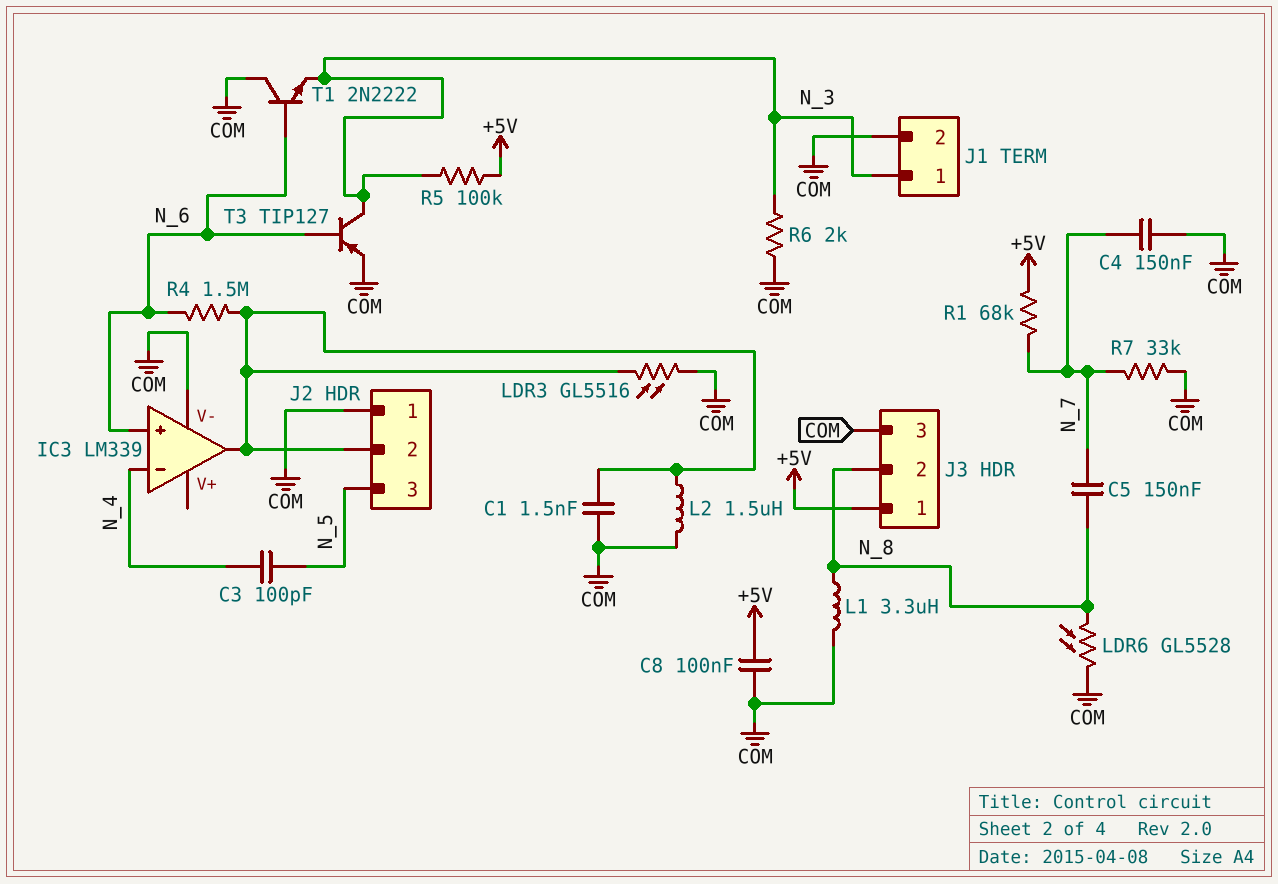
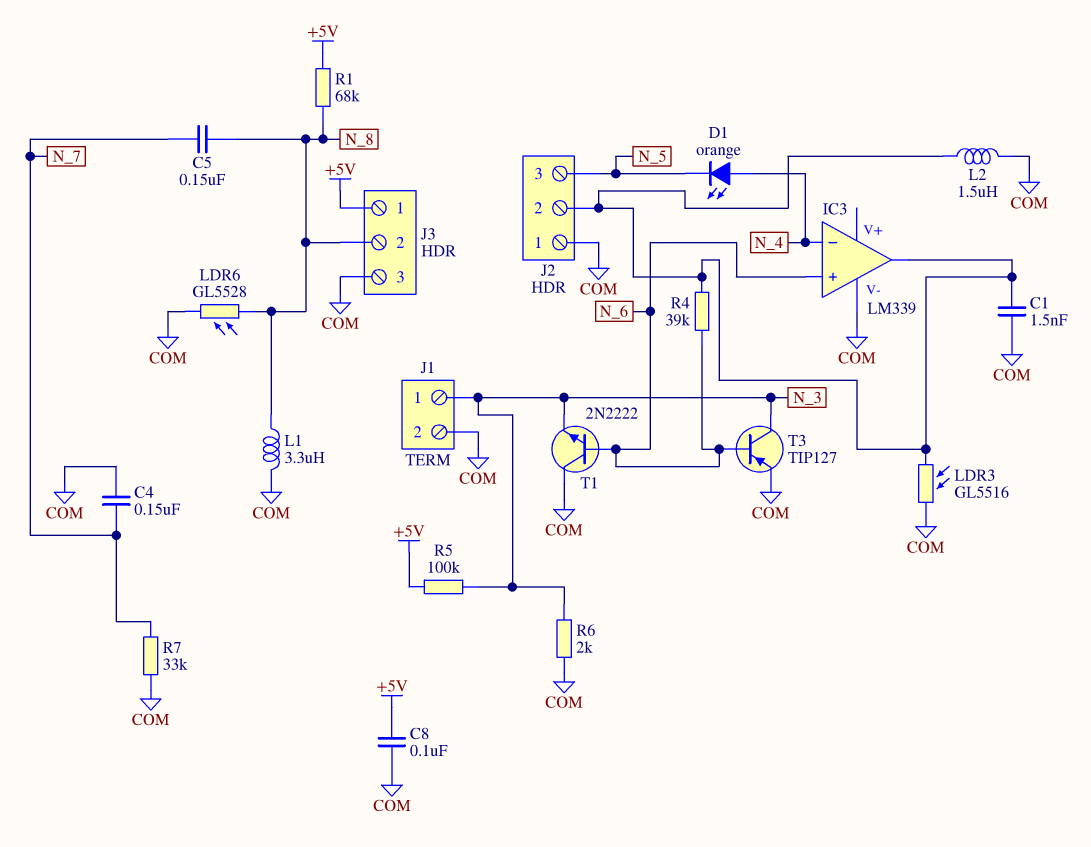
C3: 100pF (N_4, N_5) -> none
D1: none -> LED orange (A N_4, K N_5)
R1: 68k (+5V, N_7) -> 68k (+5V, N_8)
R4: 1.5M (IC3/out, N_6) -> 39k (IC3/out, N_6)

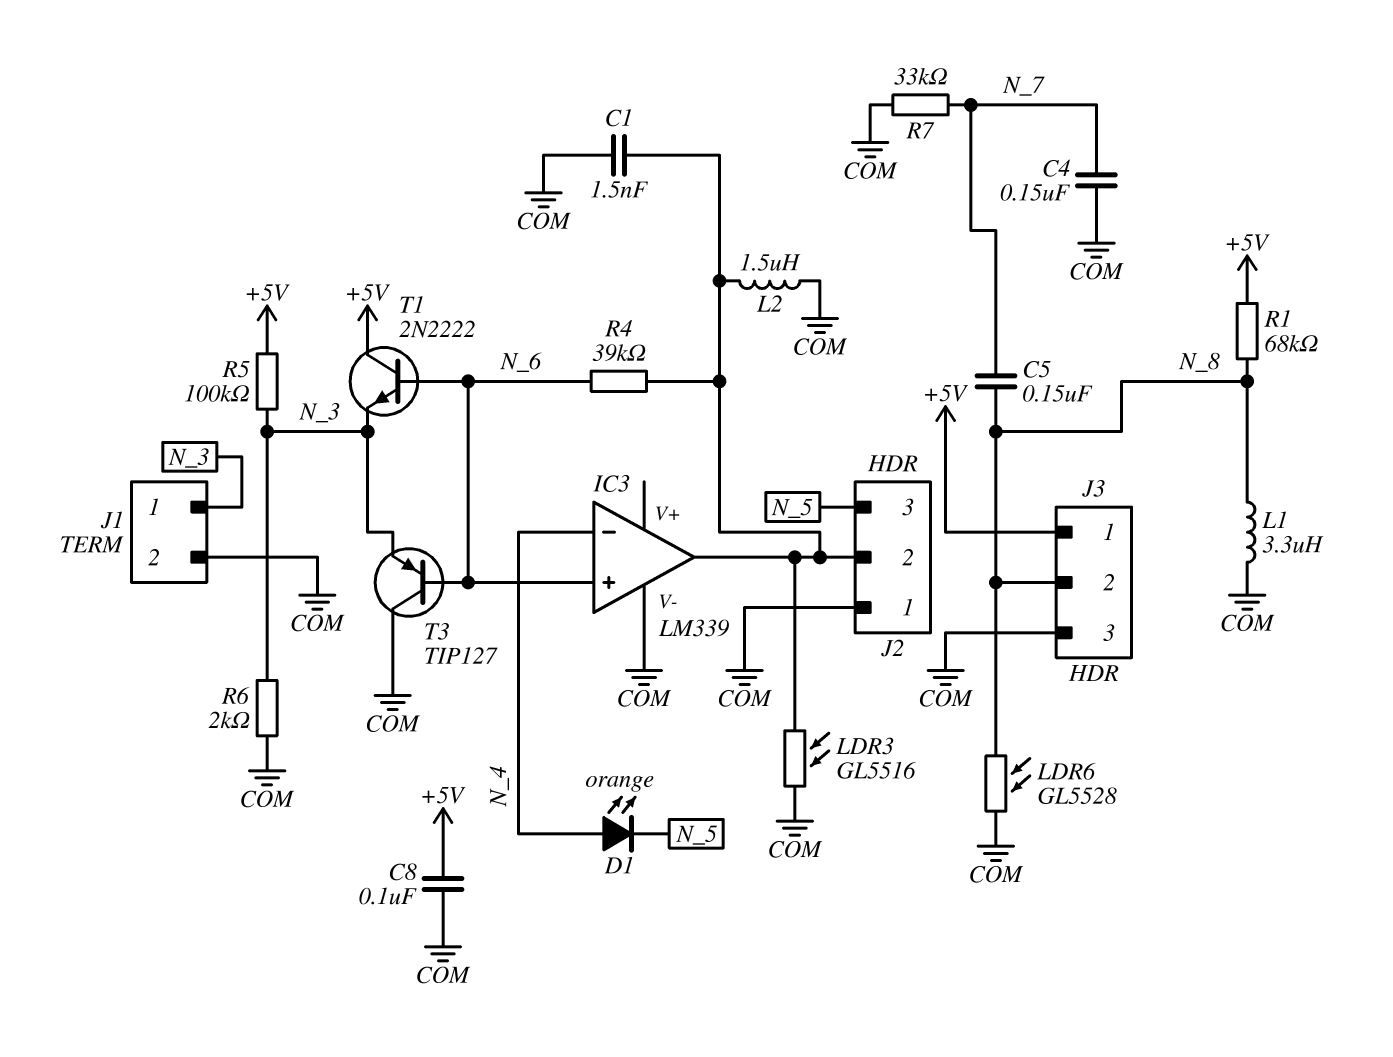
T1: NPN 2N2222 (B N_6, C COM, E N_3) -> NPN 2N2222 (B N_6, C +5V, E N_3)
T3: PNP TIP127 (B N_6, C N_3, E COM) -> PNP TIP127 (B N_6, C COM, E N_3)

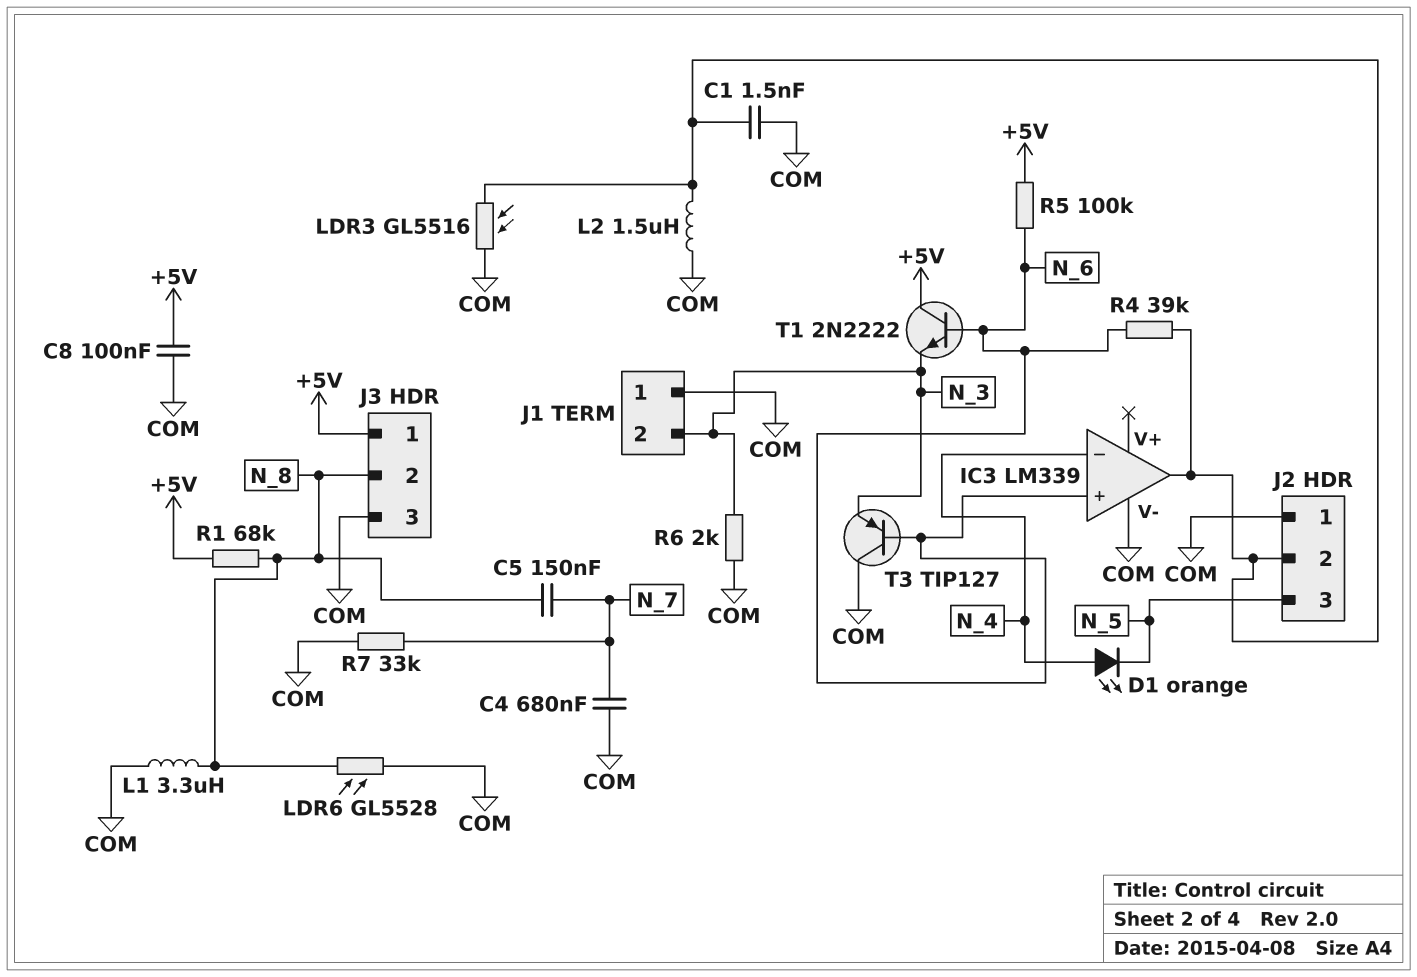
C4: 150nF (COM, N_7) -> 680nF (COM, N_7)
J1 pin 1: N_3 -> COM
J1 pin 2: COM -> N_3
R5: 100k (+5V, N_3) -> 100k (+5V, N_6)

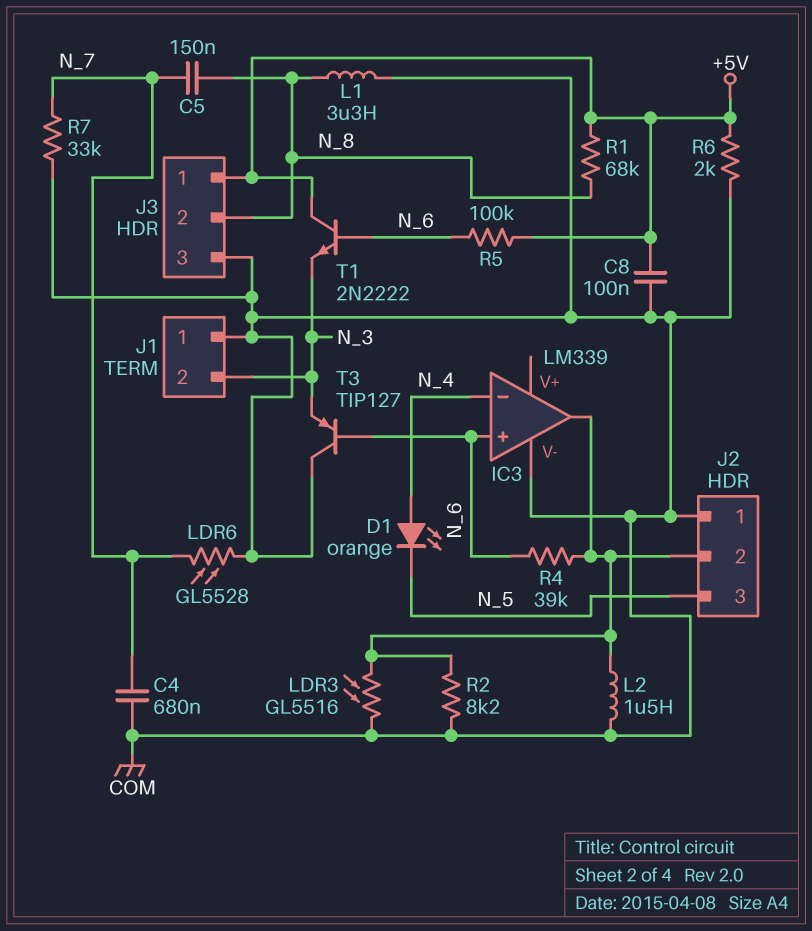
C1: 1.5nF (COM, IC3/out) -> none
LDR6: GL5528 (COM, N_8) -> GL5528 (COM, N_7)
R2: none -> 8.2k (COM, IC3/out)
R6: 2k (COM, N_3) -> 2k (+5V, COM)

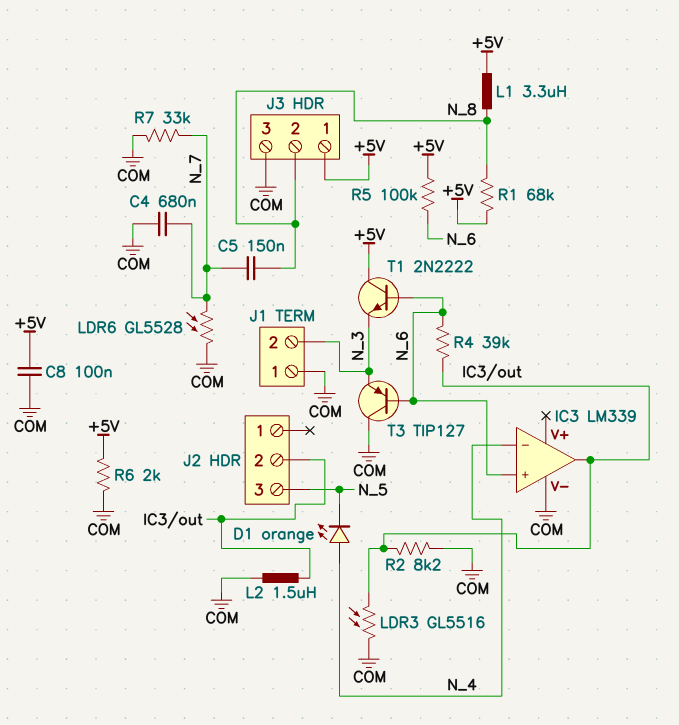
J2 pin 1: COM -> none
L1: 3.3uH (COM, N_8) -> 3.3uH (+5V, N_8)

